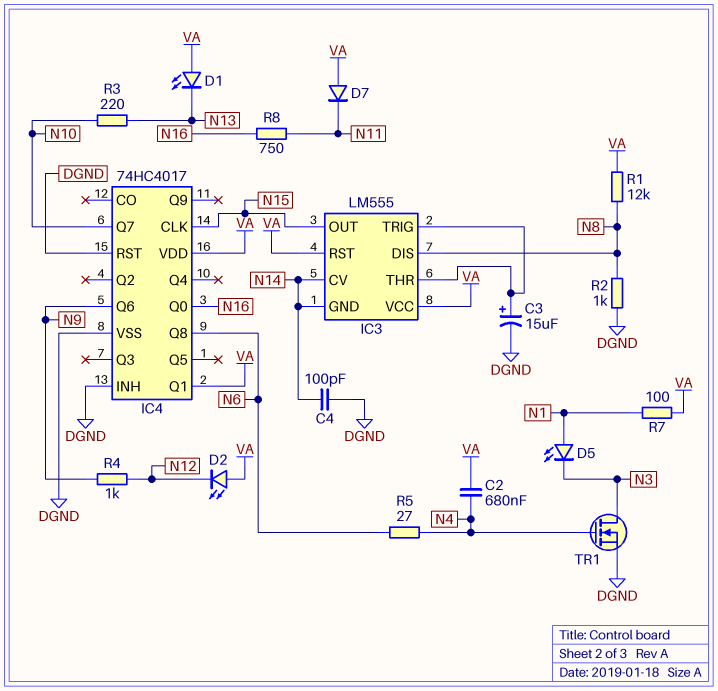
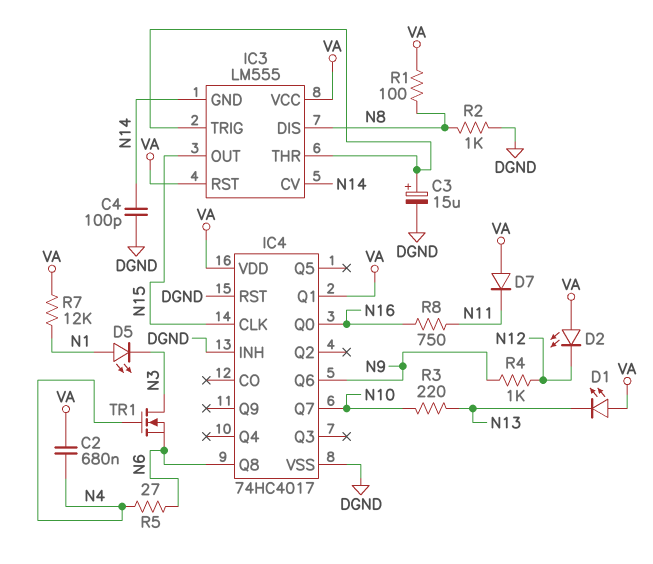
R1: 12k (N8, VA) -> 100 (N8, VA)
R7: 100 (N1, VA) -> 12k (N1, VA)
TR1: NMOS (G N4, D N3, S DGND) -> NMOS (G N4, D N3, S N6)

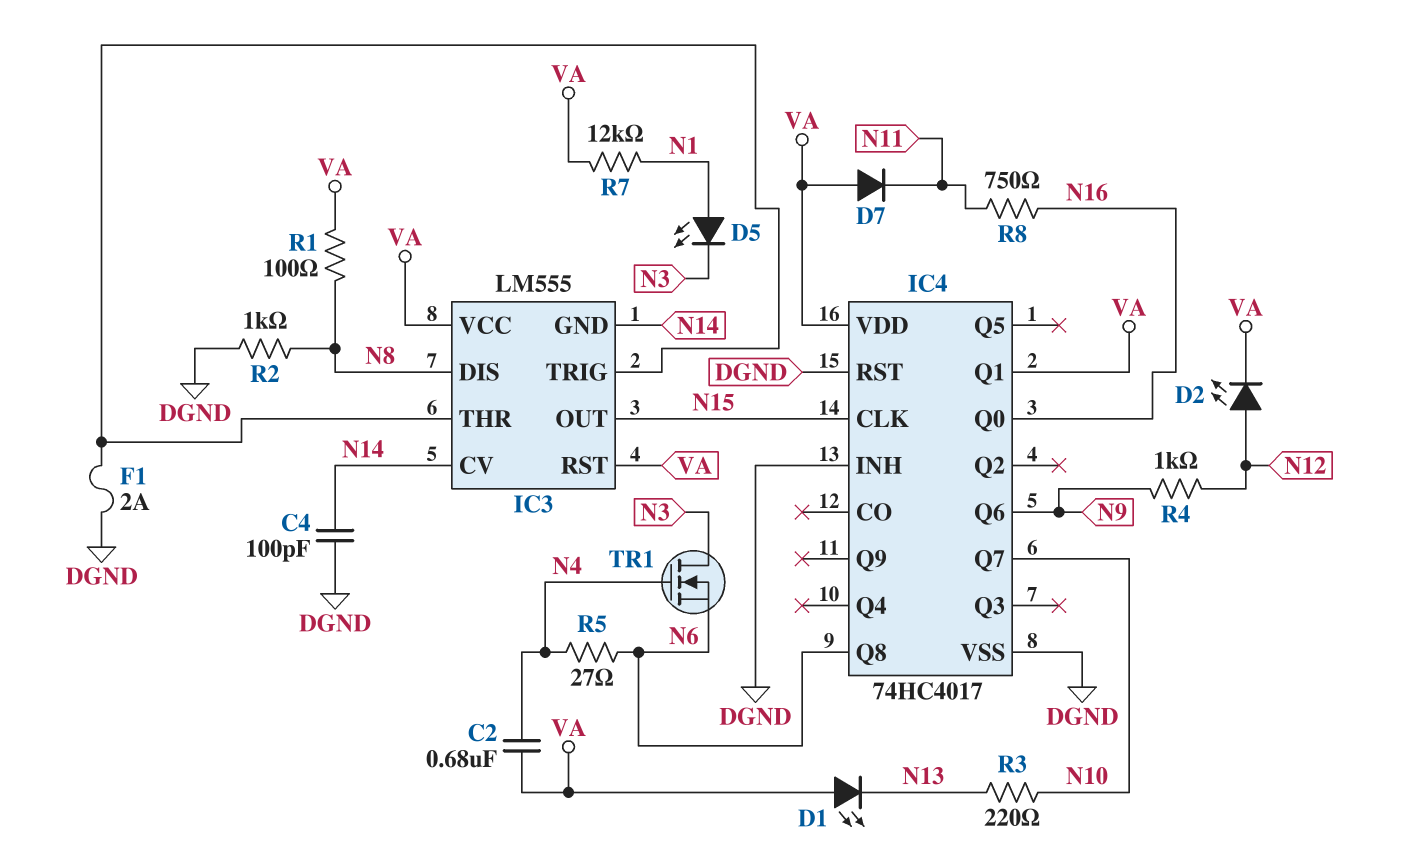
C3: 15uF (plus IC3/THR, minus DGND) -> none
D2: LED (A VA, K N12) -> LED (A N12, K VA)
F1: none -> 2A (DGND, IC3/THR)

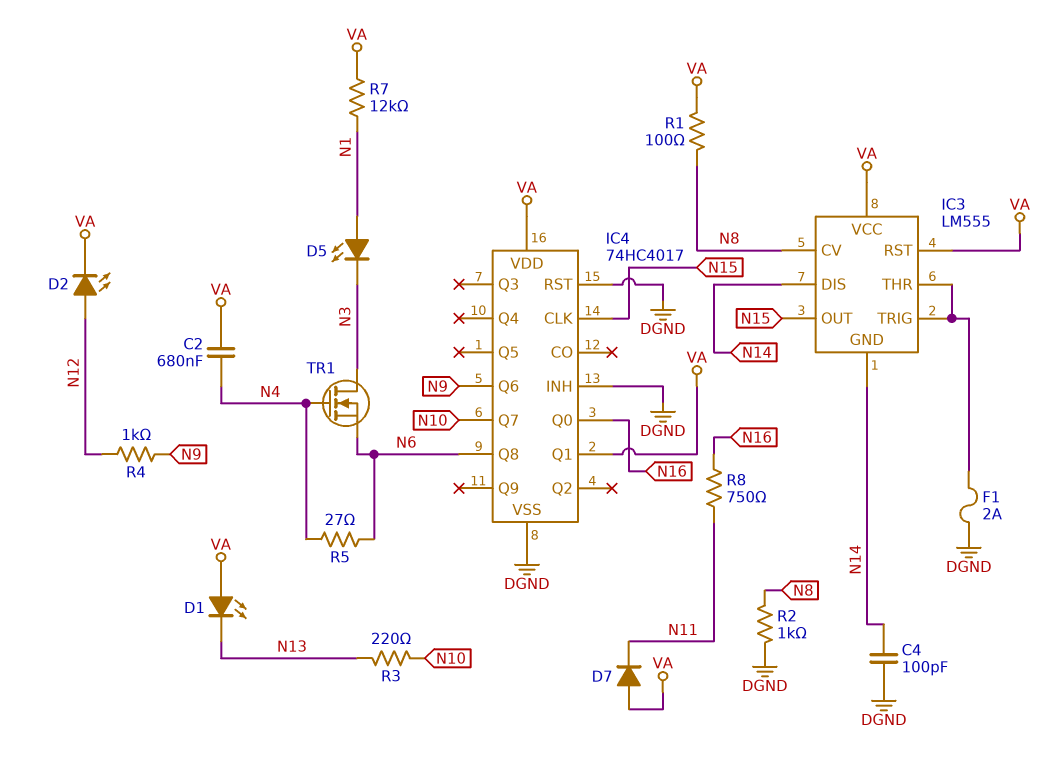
IC3 pin CV: N14 -> N8
IC3 pin DIS: N8 -> N14

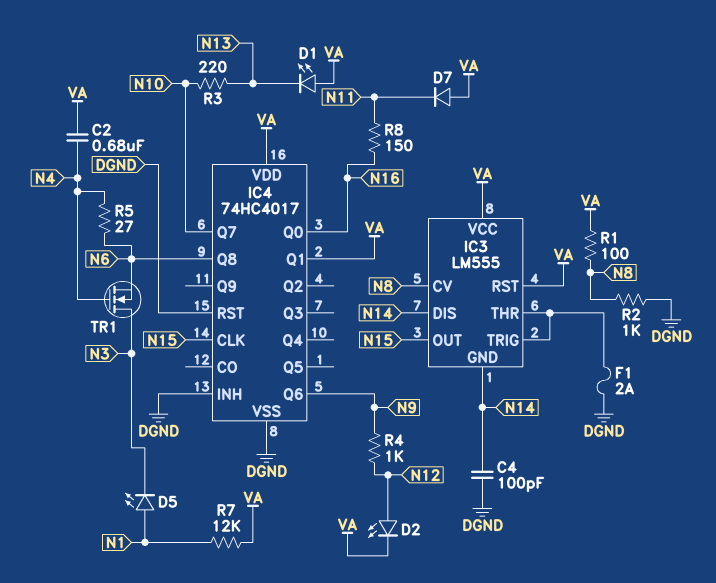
R8: 750 (N11, N16) -> 150 (N11, N16)

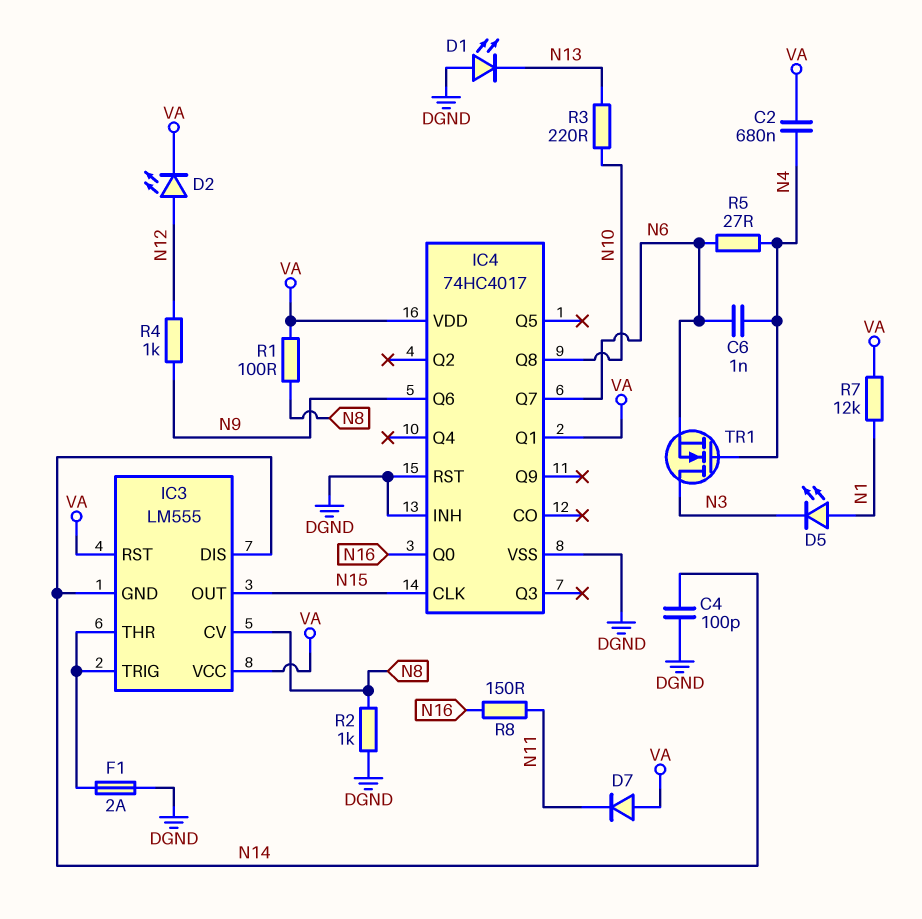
C6: none -> 1nF (N4, N6)
D1: LED (A VA, K N13) -> LED (A DGND, K N13)
IC4 pin Q7: N10 -> N6
IC4 pin Q8: N6 -> N10

